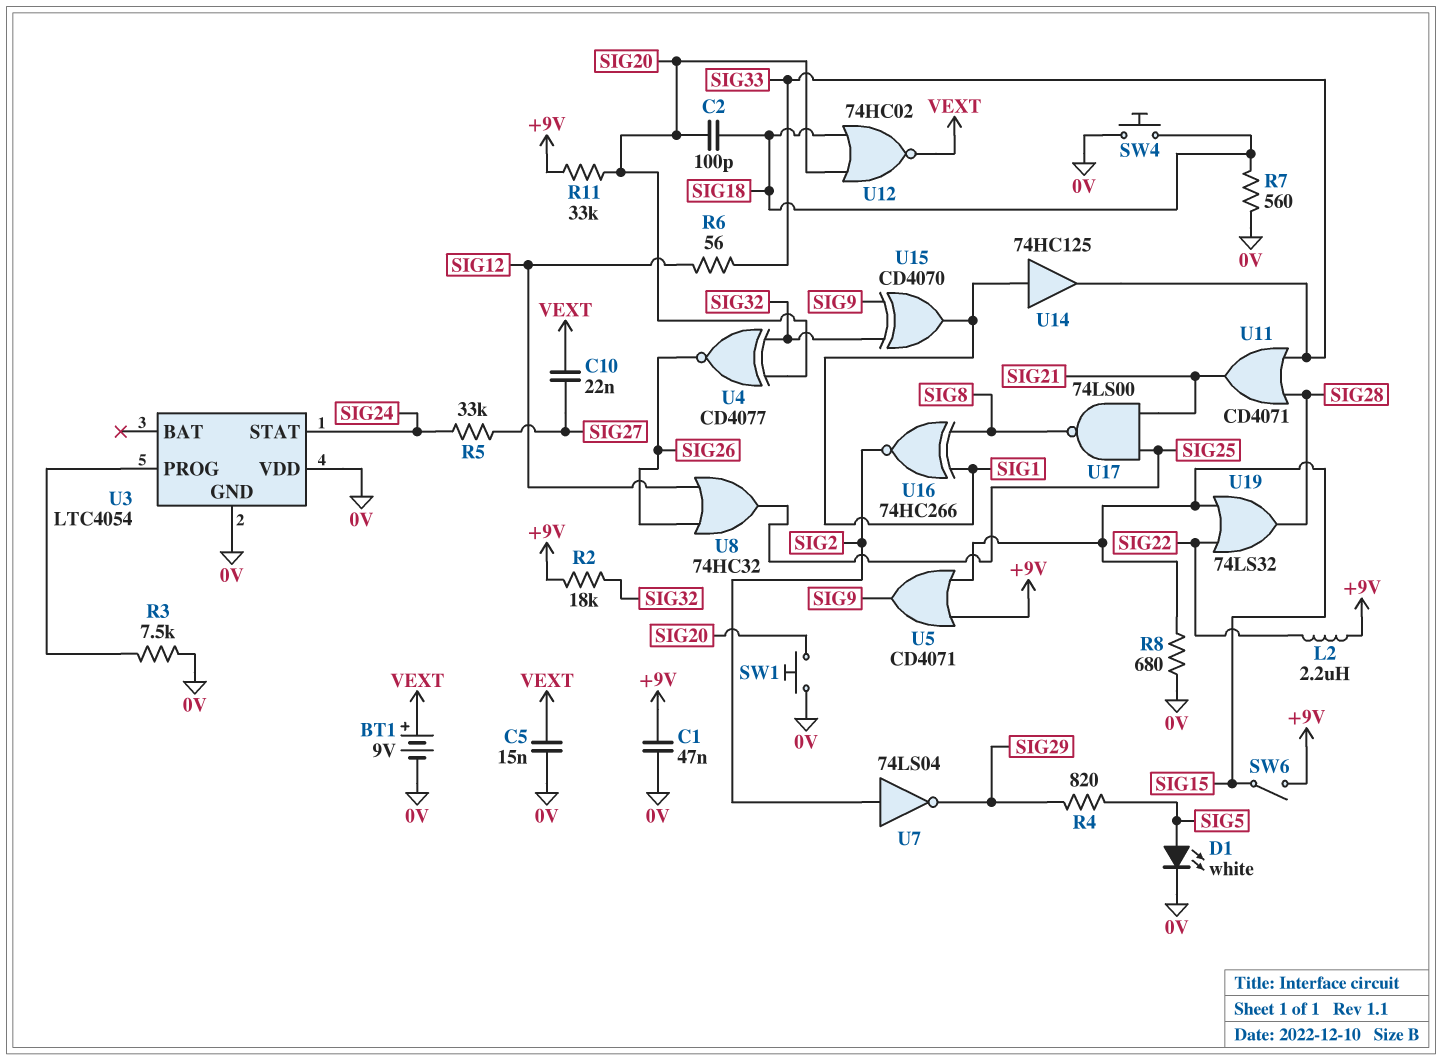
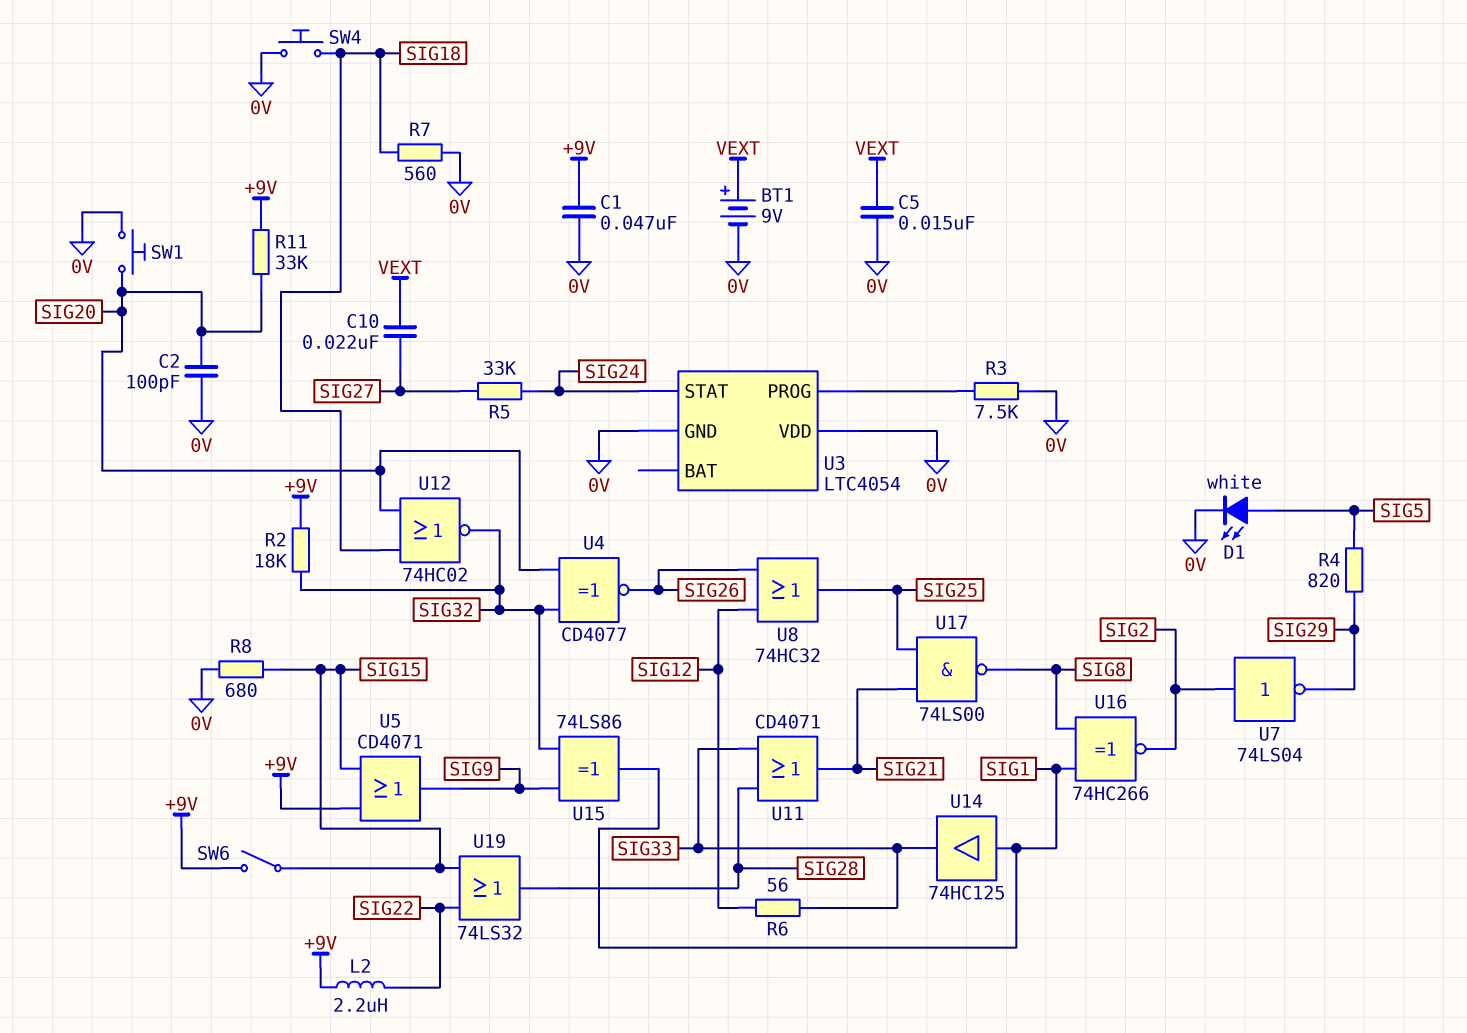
C2: 100pF (SIG18, SIG20) -> 100pF (0V, SIG20)
U12: NOR 74HC02 (in SIG18, in SIG20, out VEXT) -> NOR 74HC02 (in SIG18, in SIG20, out SIG32)
U15: XOR CD4070 (in SIG9, in SIG32, out SIG1) -> XOR 74LS86 (in SIG9, in SIG32, out SIG1)

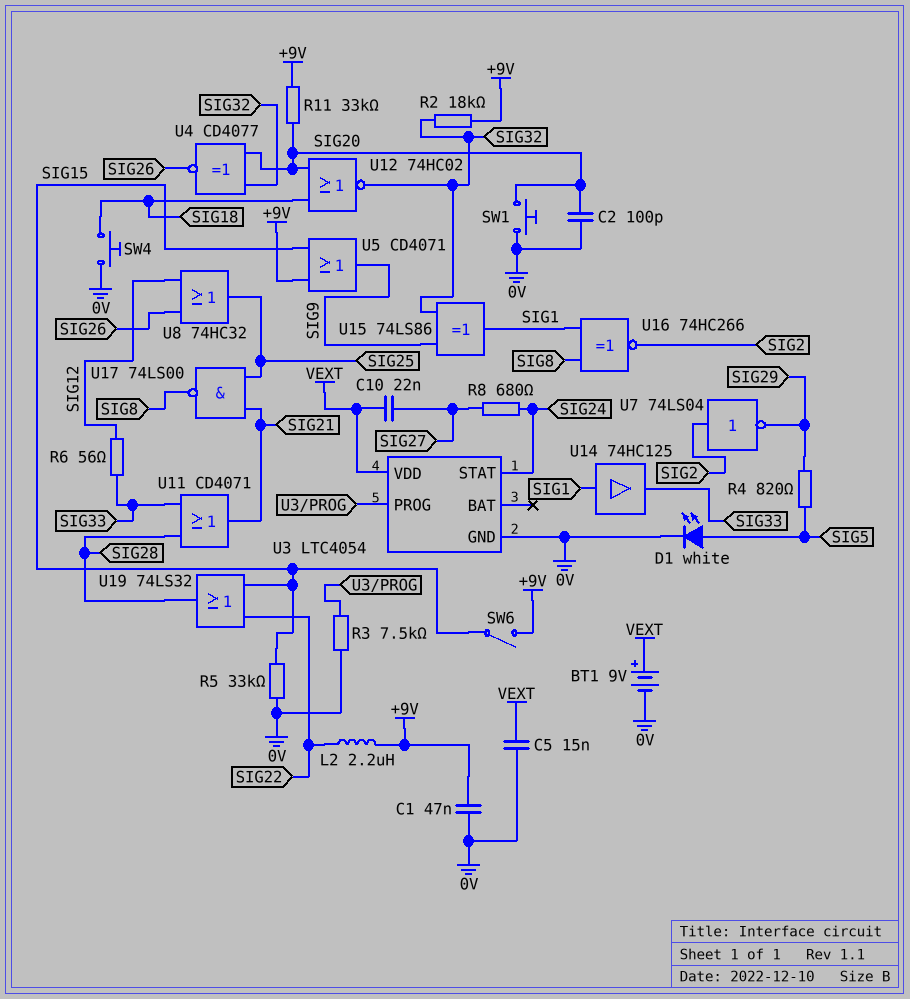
R5: 33k (SIG24, SIG27) -> 33k (0V, SIG15)
R7: 560 (0V, SIG18) -> none
R8: 680 (0V, SIG15) -> 680 (SIG24, SIG27)
U3 pin VDD: 0V -> VEXT

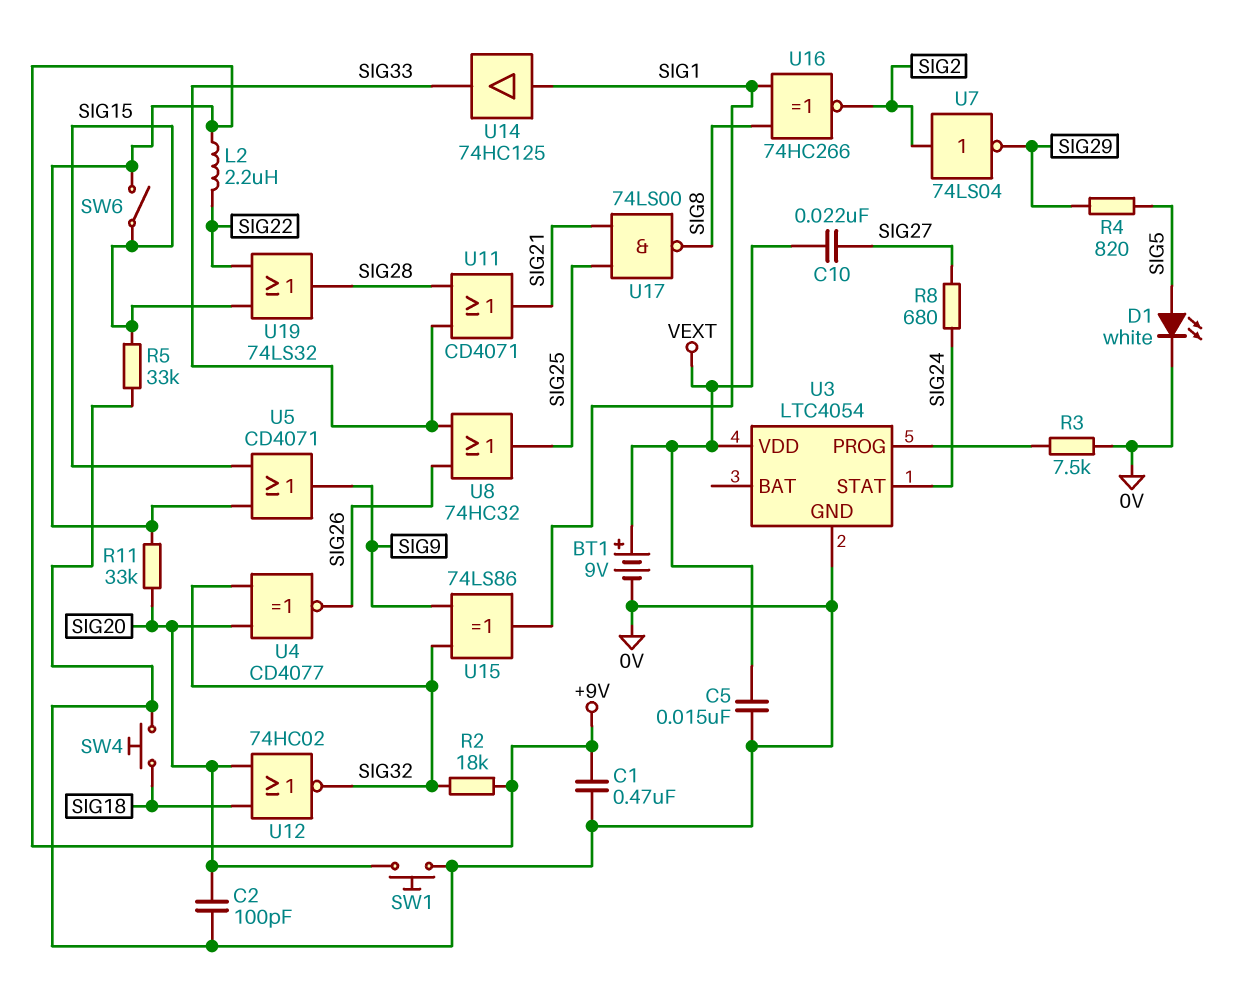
C1: 47nF (+9V, 0V) -> 470nF (+9V, 0V)
R6: 56 (SIG12, SIG33) -> none
U8: OR 74HC32 (in SIG12, in SIG26, out SIG25) -> OR 74HC32 (in SIG26, in SIG33, out SIG25)

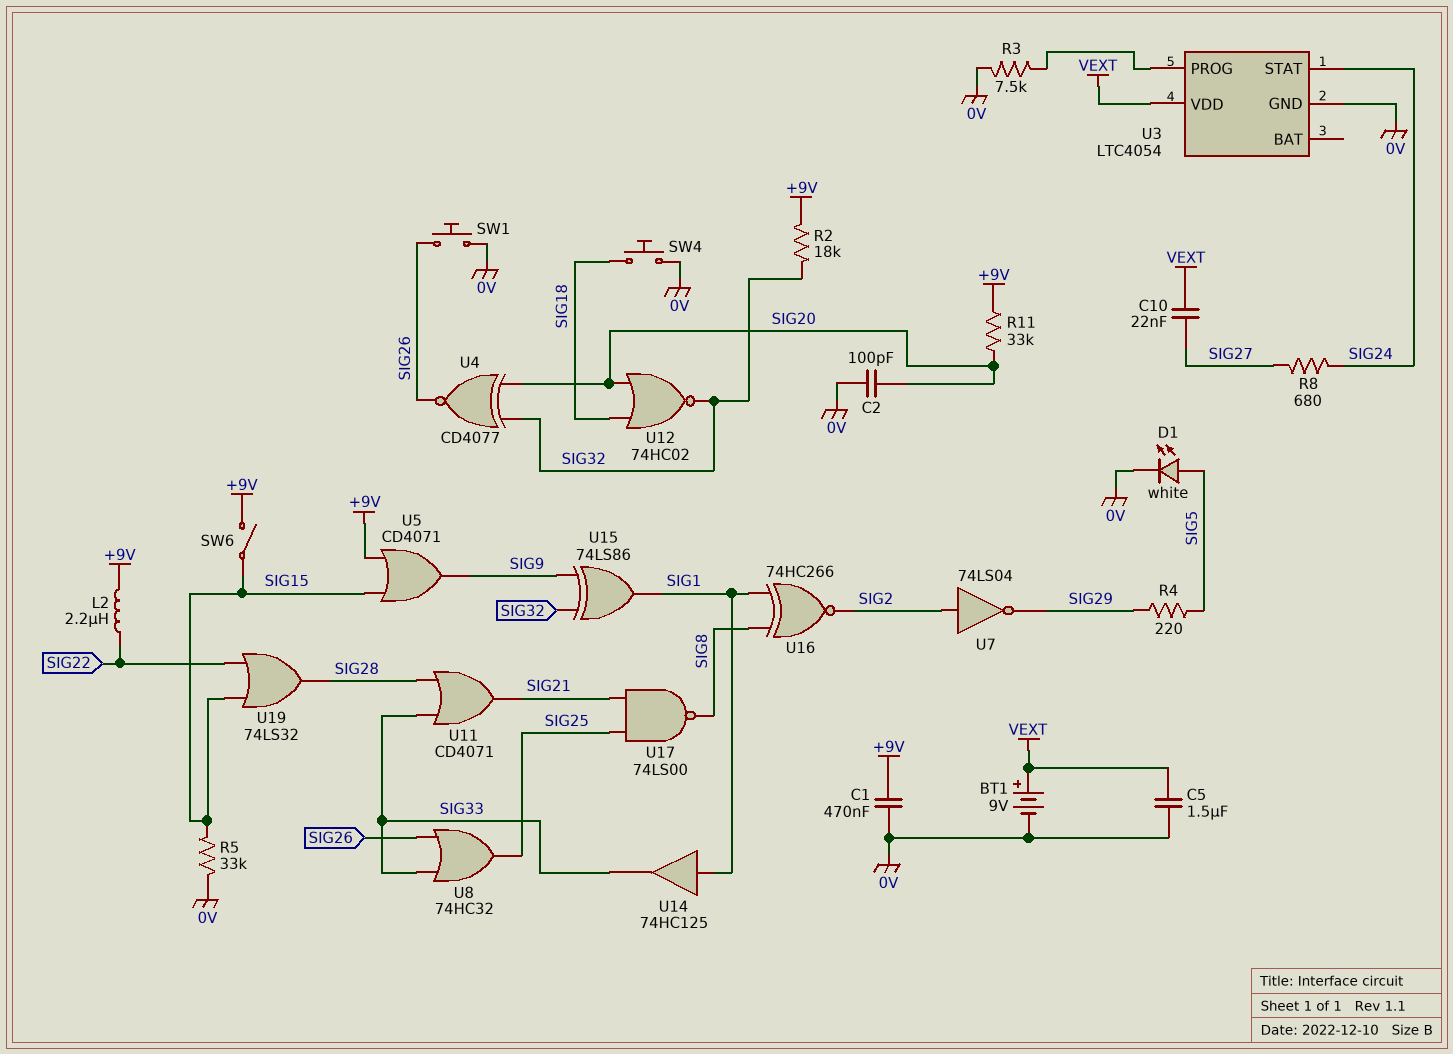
C5: 15nF (0V, VEXT) -> 1.5uF (0V, VEXT)
R4: 820 (SIG5, SIG29) -> 220 (SIG5, SIG29)
SW1: button (0V, SIG20) -> button (0V, SIG26)

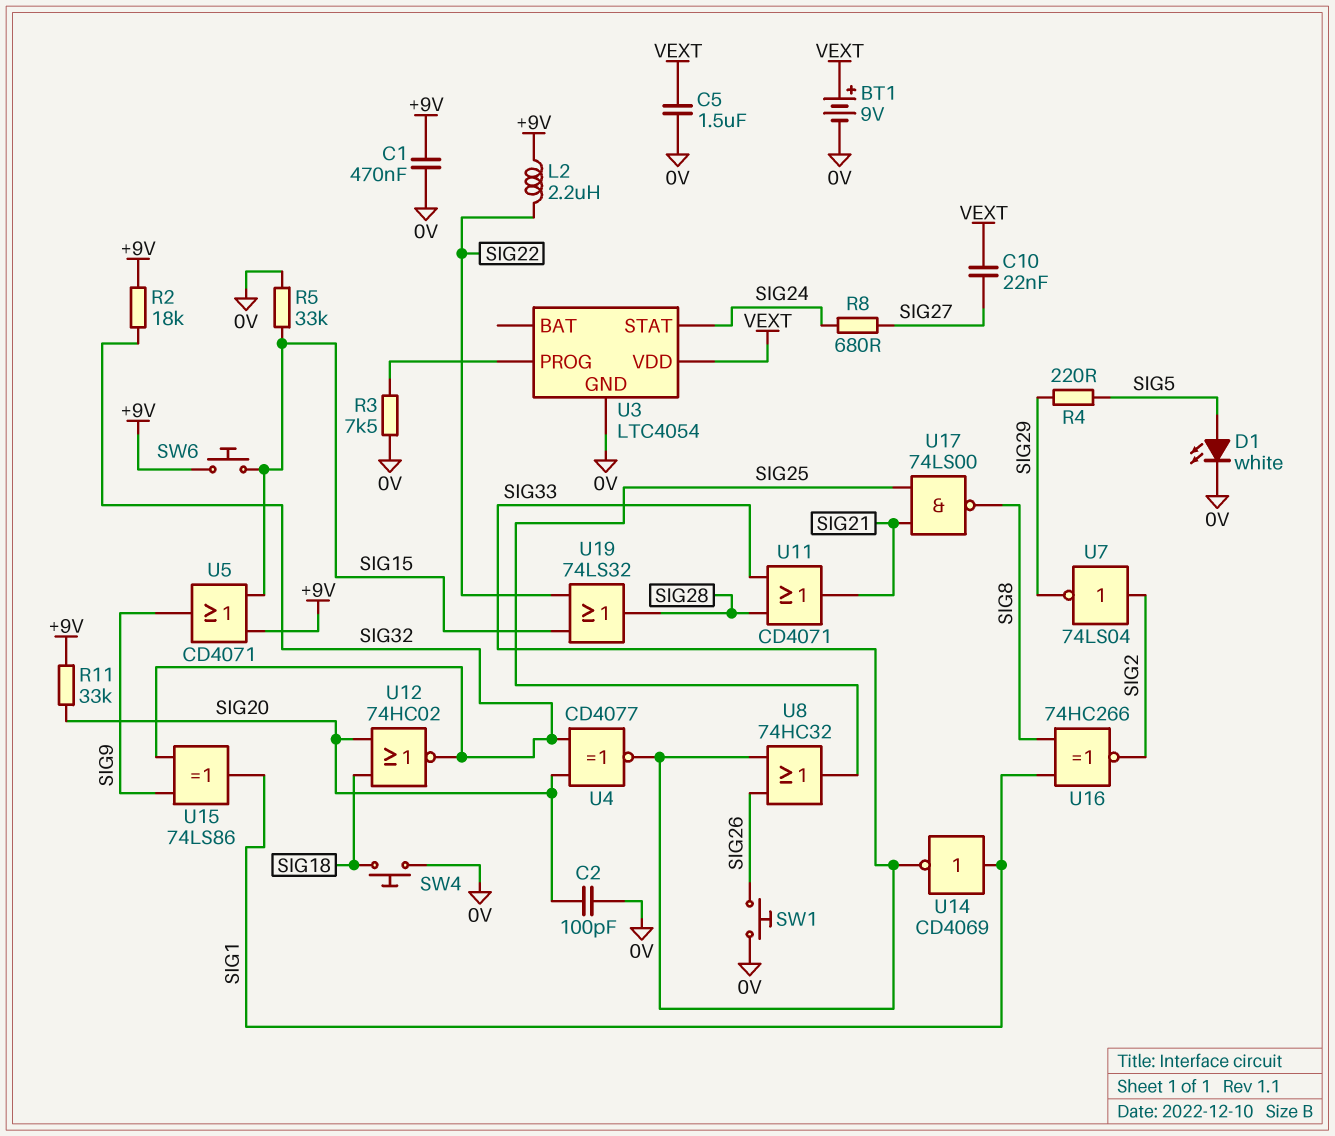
SW6: switch (+9V, SIG15) -> button (+9V, SIG15)
U4: XNOR CD4077 (in SIG20, in SIG32, out SIG26) -> XNOR CD4077 (in SIG20, in SIG32, out SIG33)
U14: buffer 74HC125 (in SIG1, out SIG33) -> NOT CD4069 (in SIG1, out SIG33)

